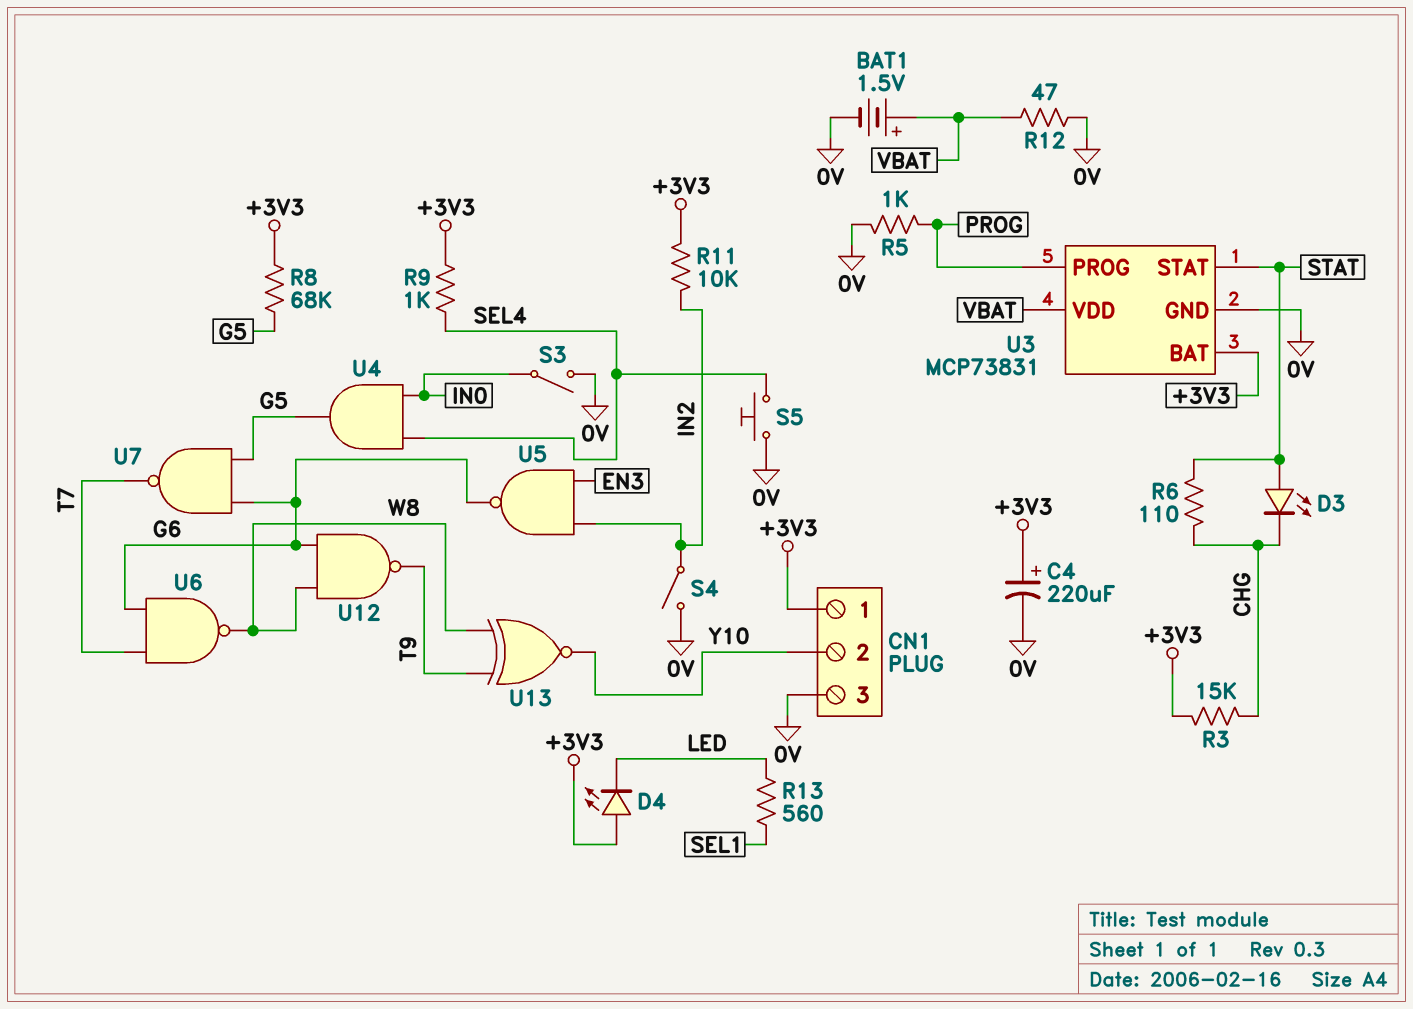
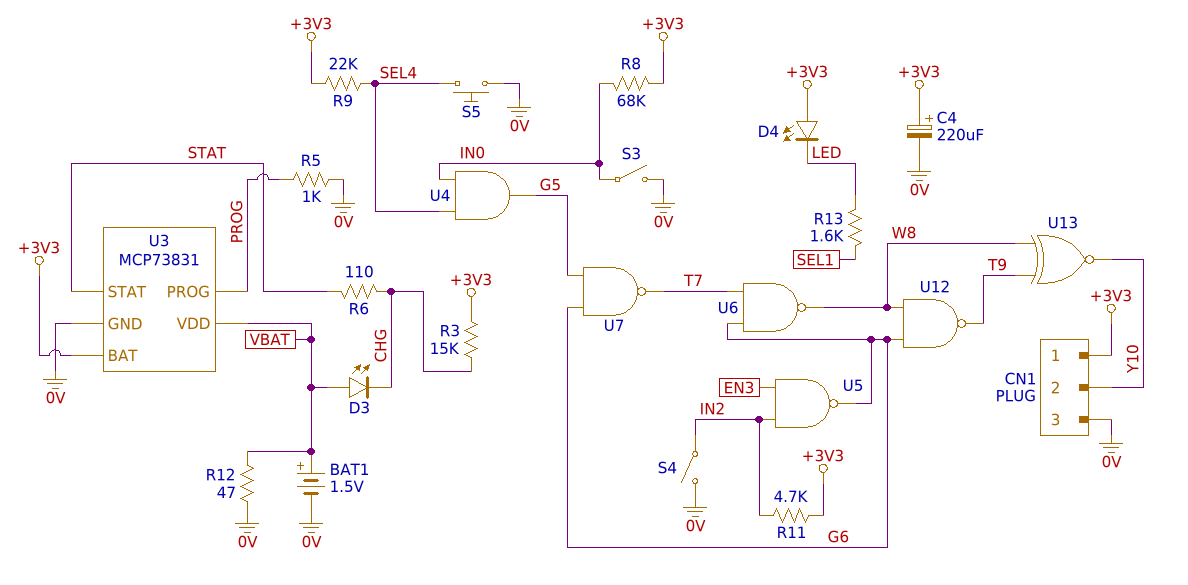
D3: LED (A STAT, K CHG) -> LED (A VBAT, K CHG)
R8: 68k (+3V3, G5) -> 68k (+3V3, IN0)
R9: 1k (+3V3, SEL4) -> 22k (+3V3, SEL4)
R11: 10k (+3V3, IN2) -> 4.7k (+3V3, IN2)
R13: 560 (LED, SEL1) -> 1.6k (LED, SEL1)

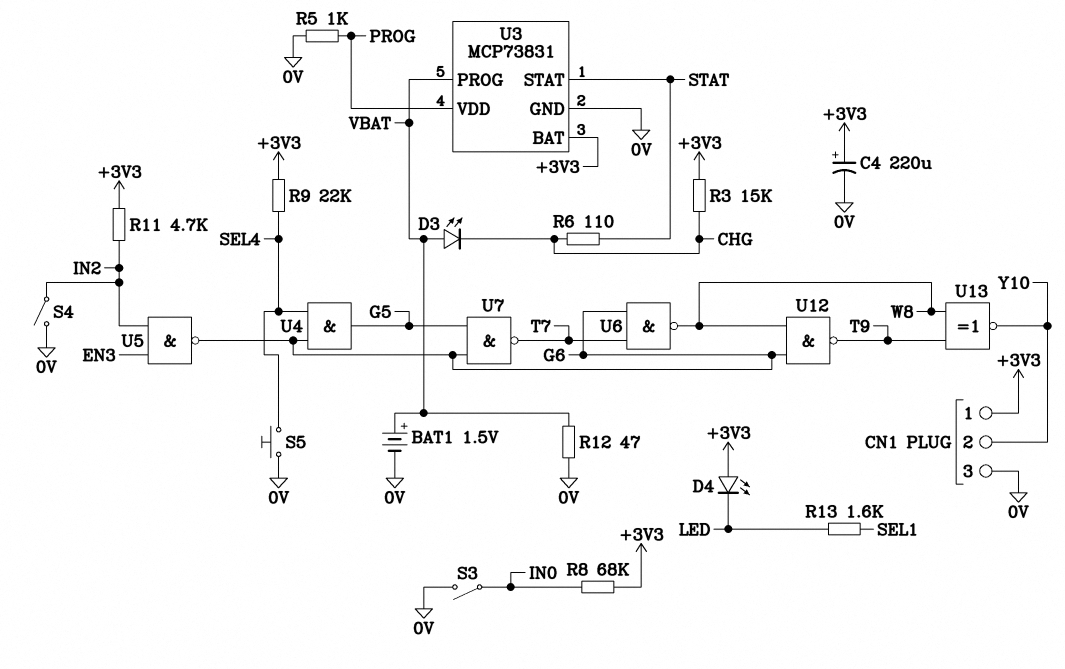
U3 pin PROG: PROG -> VBAT
U3 pin VDD: VBAT -> PROG
U4: AND (in IN0, in SEL4, out G5) -> AND (in G6, in SEL4, out G5)

